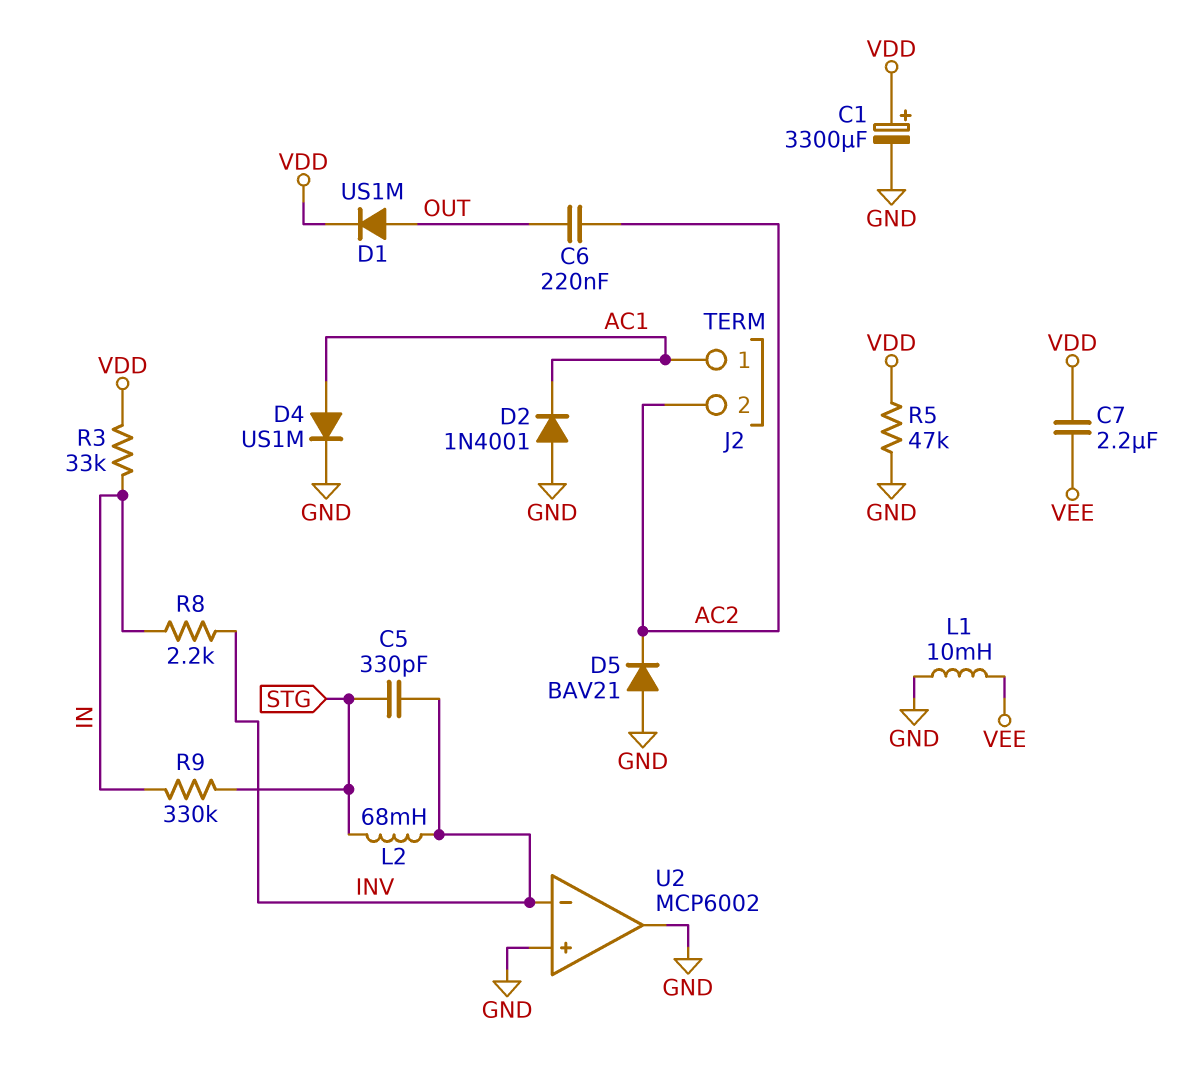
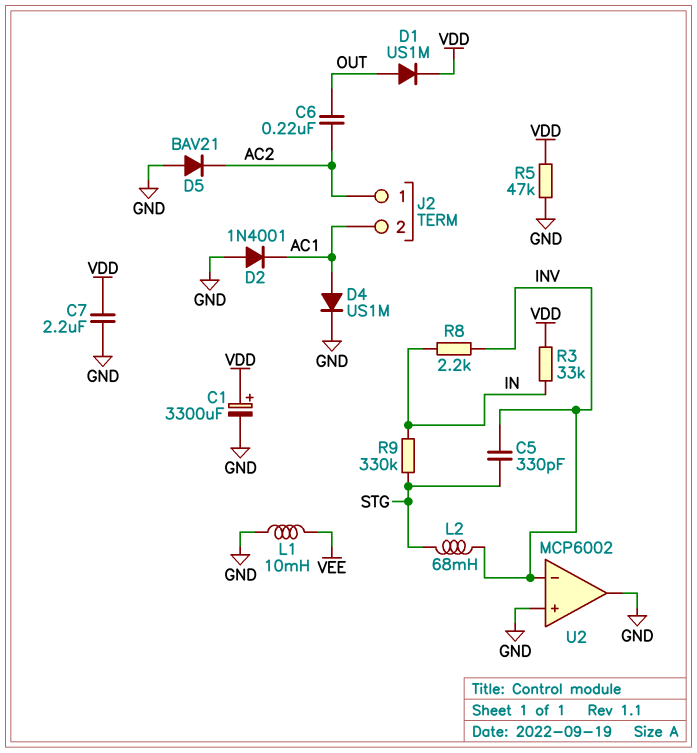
C7: 2.2uF (VDD, VEE) -> 2.2uF (GND, VDD)
J2 pin 1: AC1 -> AC2
J2 pin 2: AC2 -> AC1

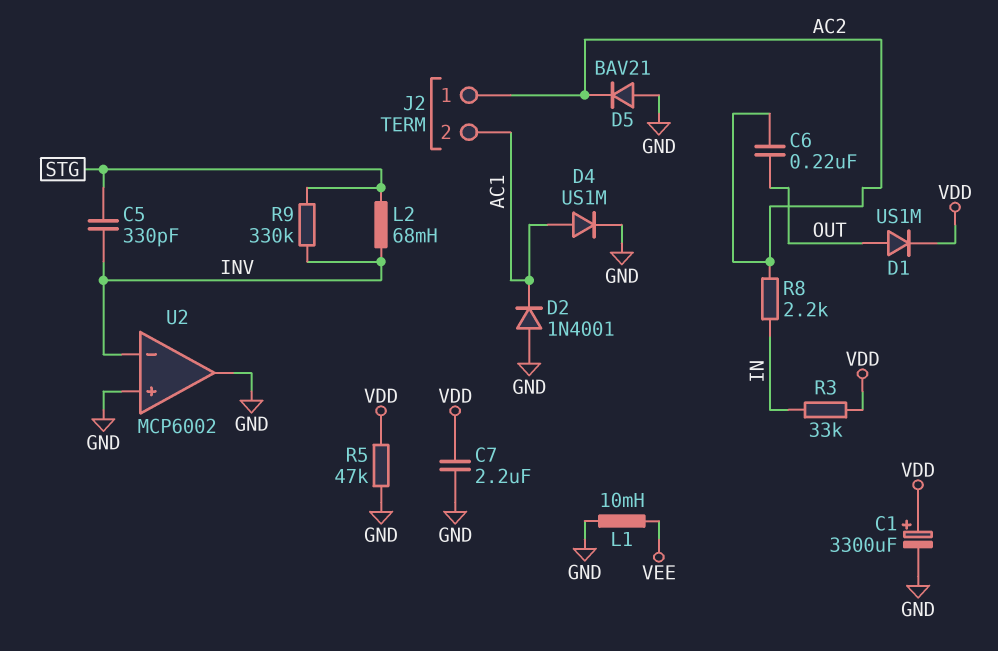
R8: 2.2k (IN, INV) -> 2.2k (AC2, IN)
R9: 330k (IN, STG) -> 330k (INV, STG)

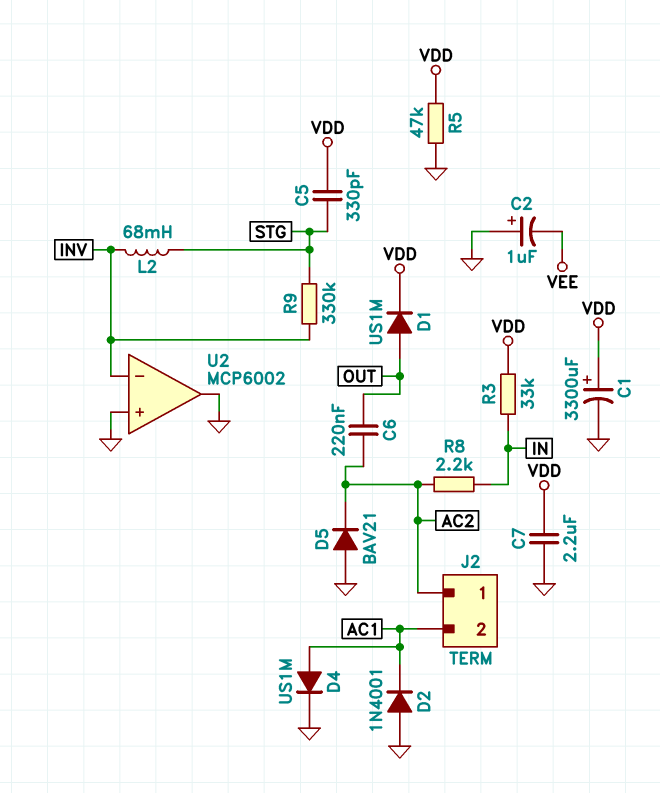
C2: none -> 1uF (plus GND, minus VEE)
C5: 330pF (INV, STG) -> 330pF (STG, VDD)
L1: 10mH (GND, VEE) -> none

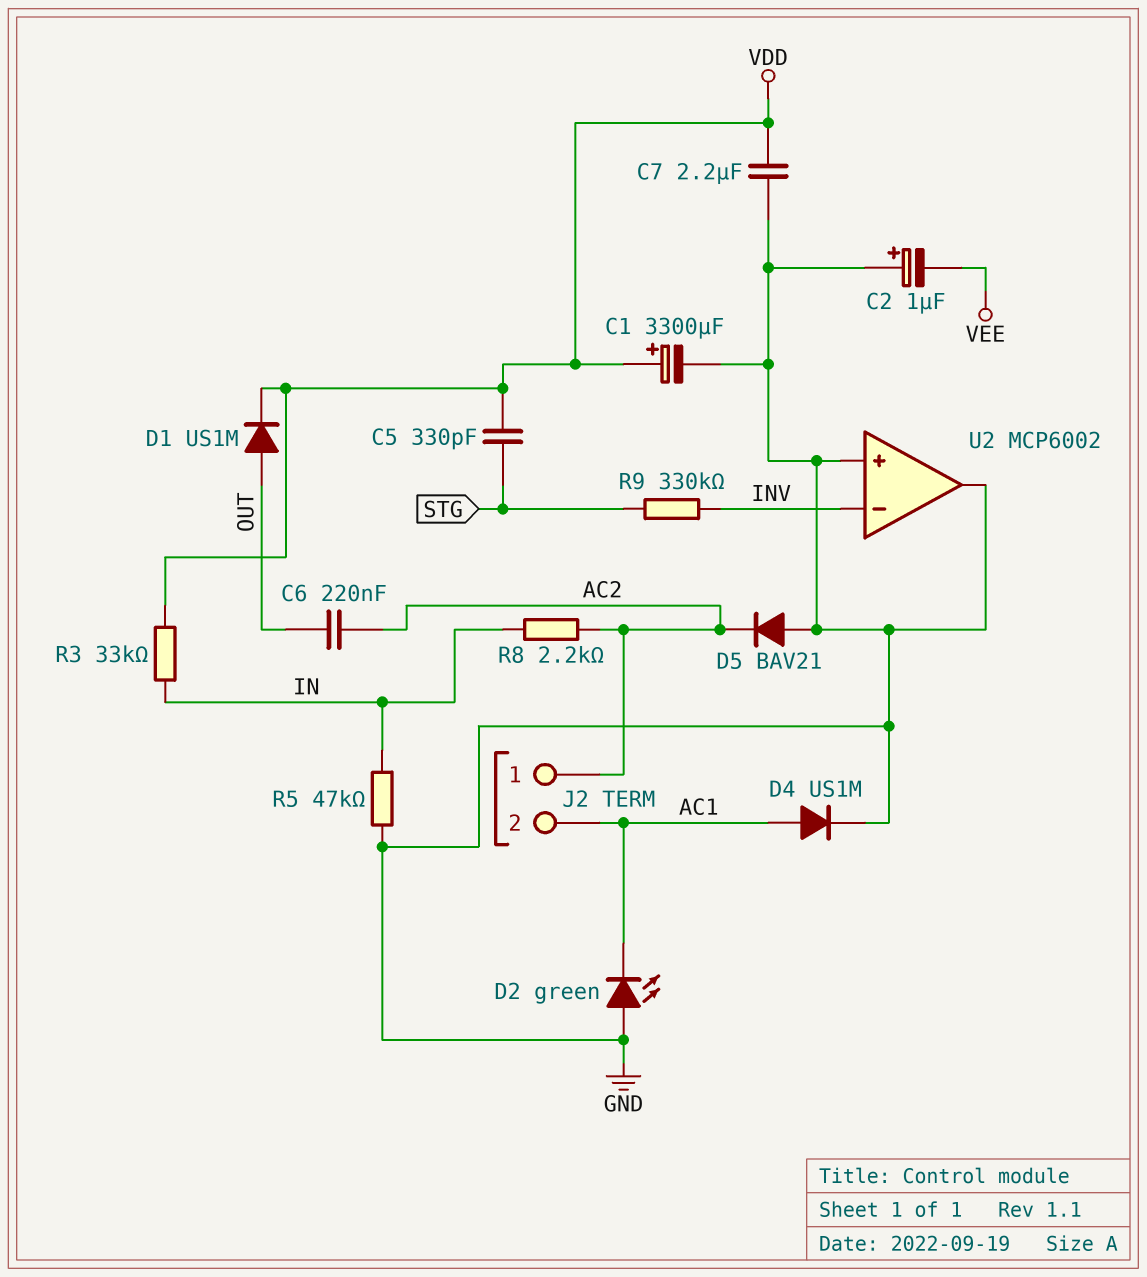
D2: diode 1N4001 (A GND, K AC1) -> LED green (A GND, K AC1)
L2: 68mH (INV, STG) -> none
R5: 47k (GND, VDD) -> 47k (GND, IN)

